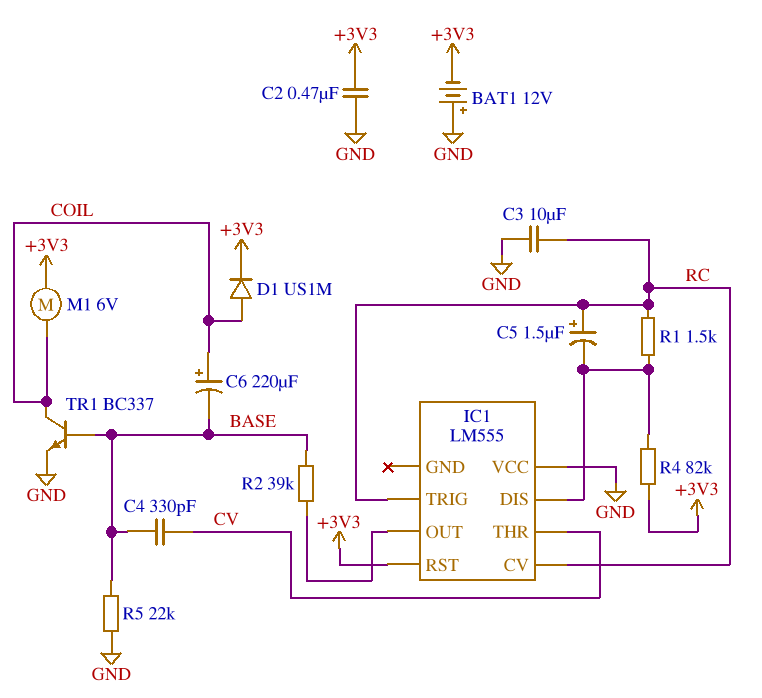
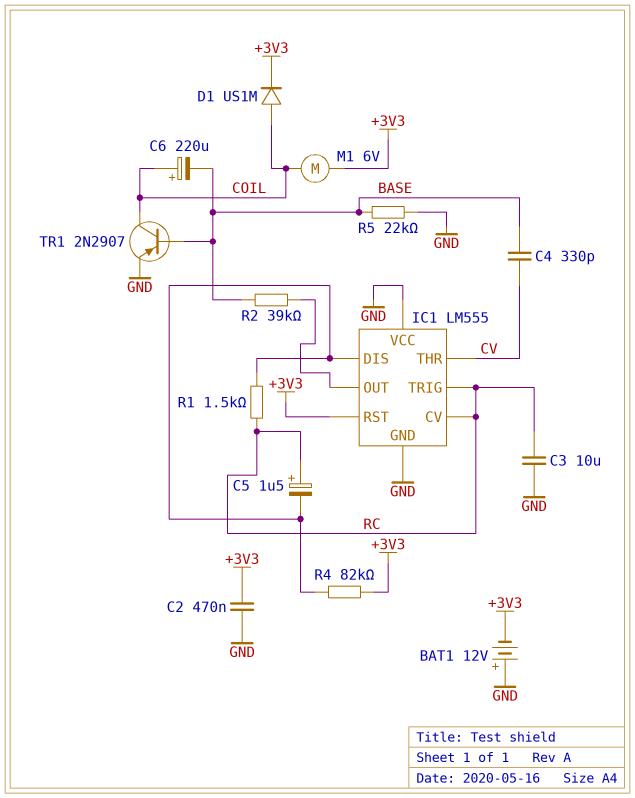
IC1 pin GND: none -> GND
TR1: NPN BC337 (B BASE, C COIL, E GND) -> PNP 2N2907 (B BASE, C COIL, E GND)

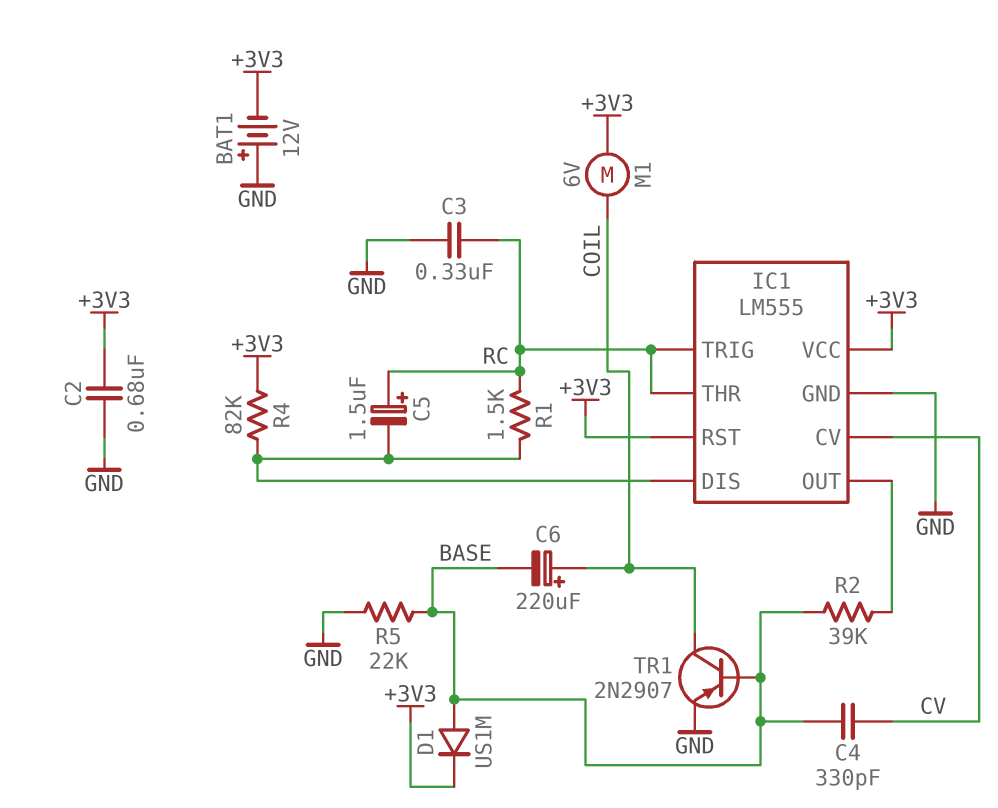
C2: 470nF (+3V3, GND) -> 680nF (+3V3, GND)
C3: 10uF (GND, RC) -> 330nF (GND, RC)
D1: diode US1M (A COIL, K +3V3) -> diode US1M (A BASE, K +3V3)
IC1 pin CV: RC -> CV
IC1 pin THR: CV -> RC
IC1 pin VCC: GND -> +3V3

